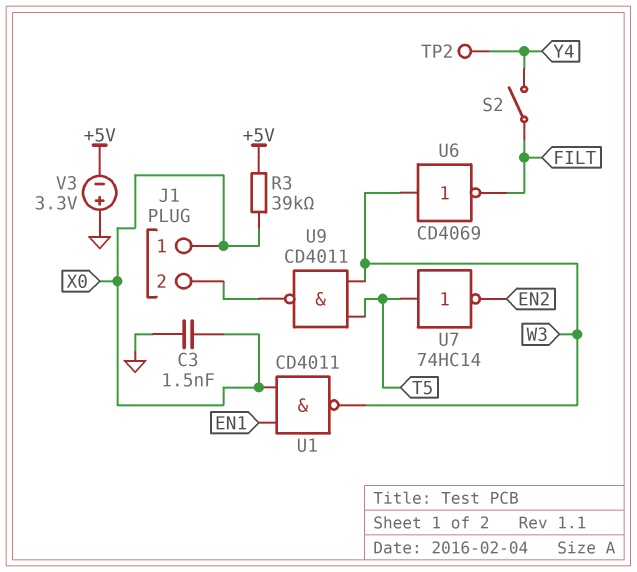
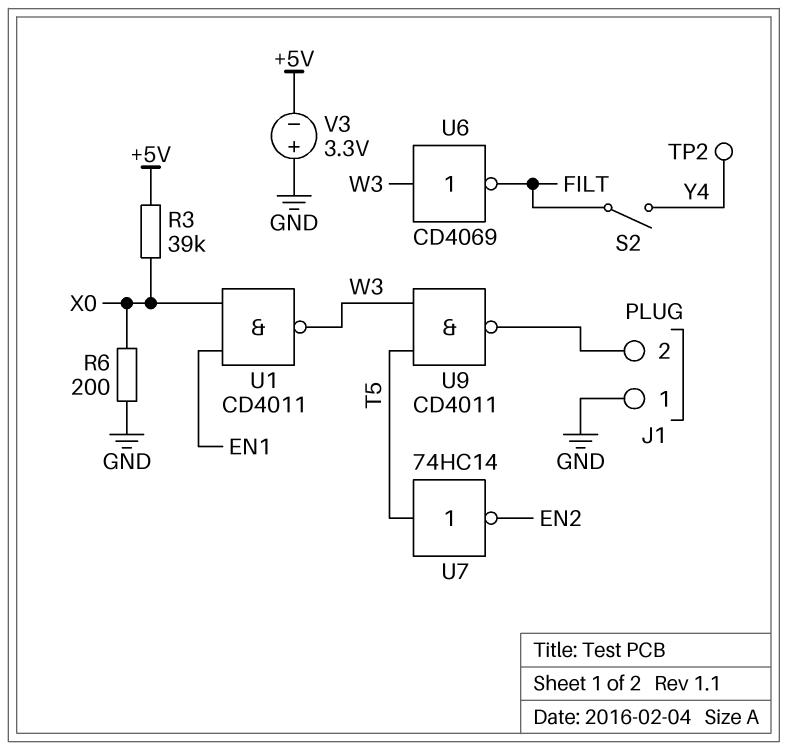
C3: 1.5nF (GND, X0) -> none
J1 pin 1: X0 -> GND
R6: none -> 200 (GND, X0)

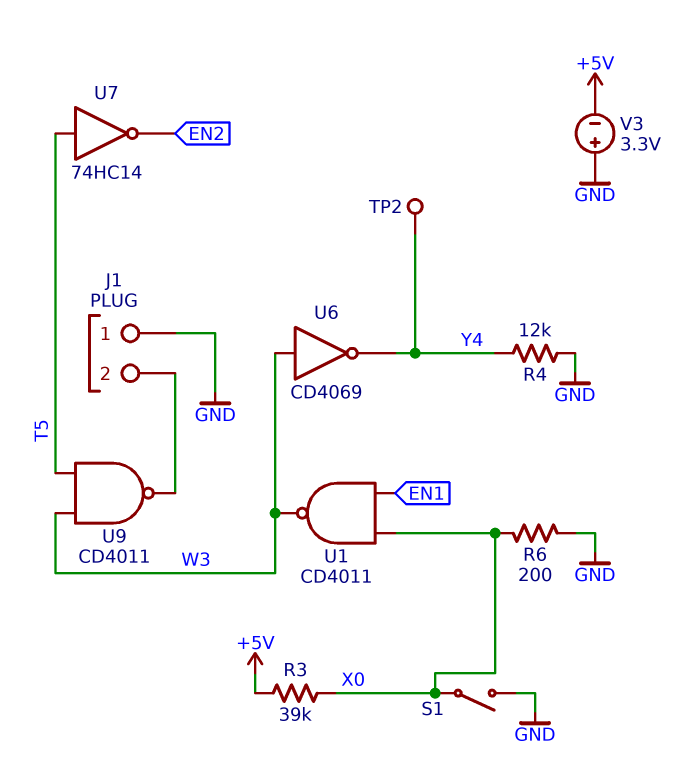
R4: none -> 12k (GND, Y4)
S1: none -> switch (GND, X0)
S2: switch (FILT, Y4) -> none
U6: NOT CD4069 (in W3, out FILT) -> NOT CD4069 (in W3, out Y4)

